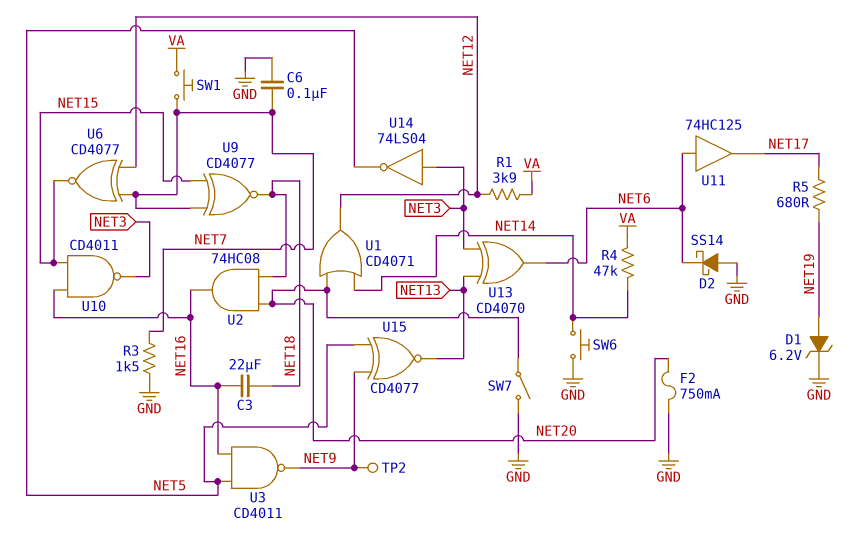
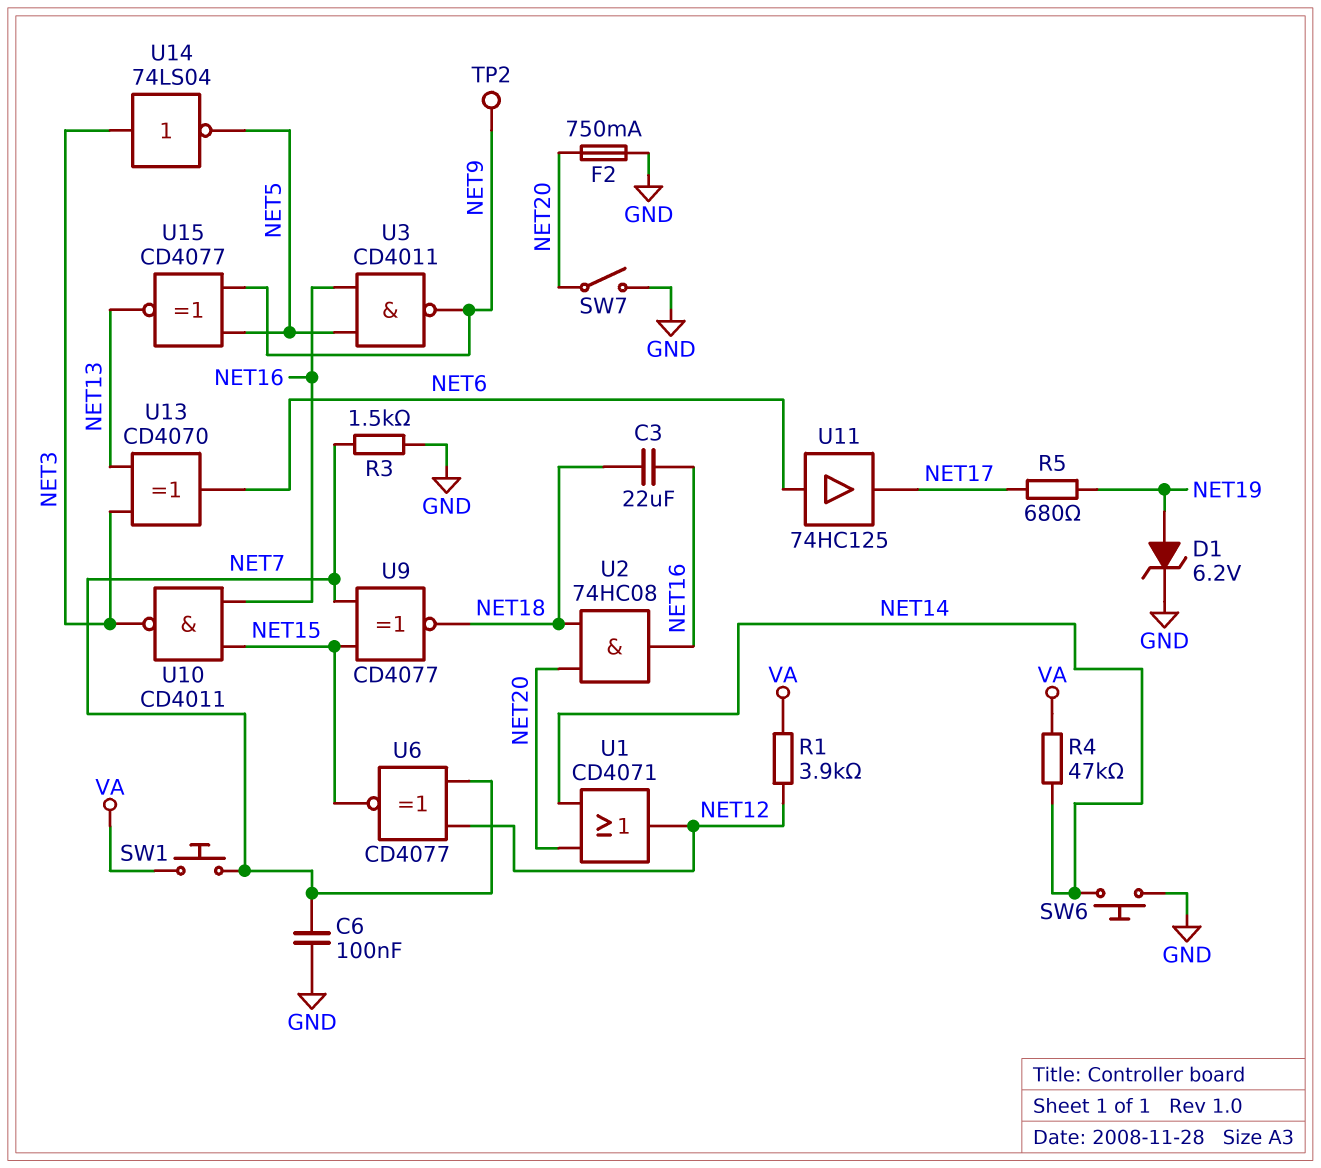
D2: schottky SS14 (A GND, K NET6) -> none

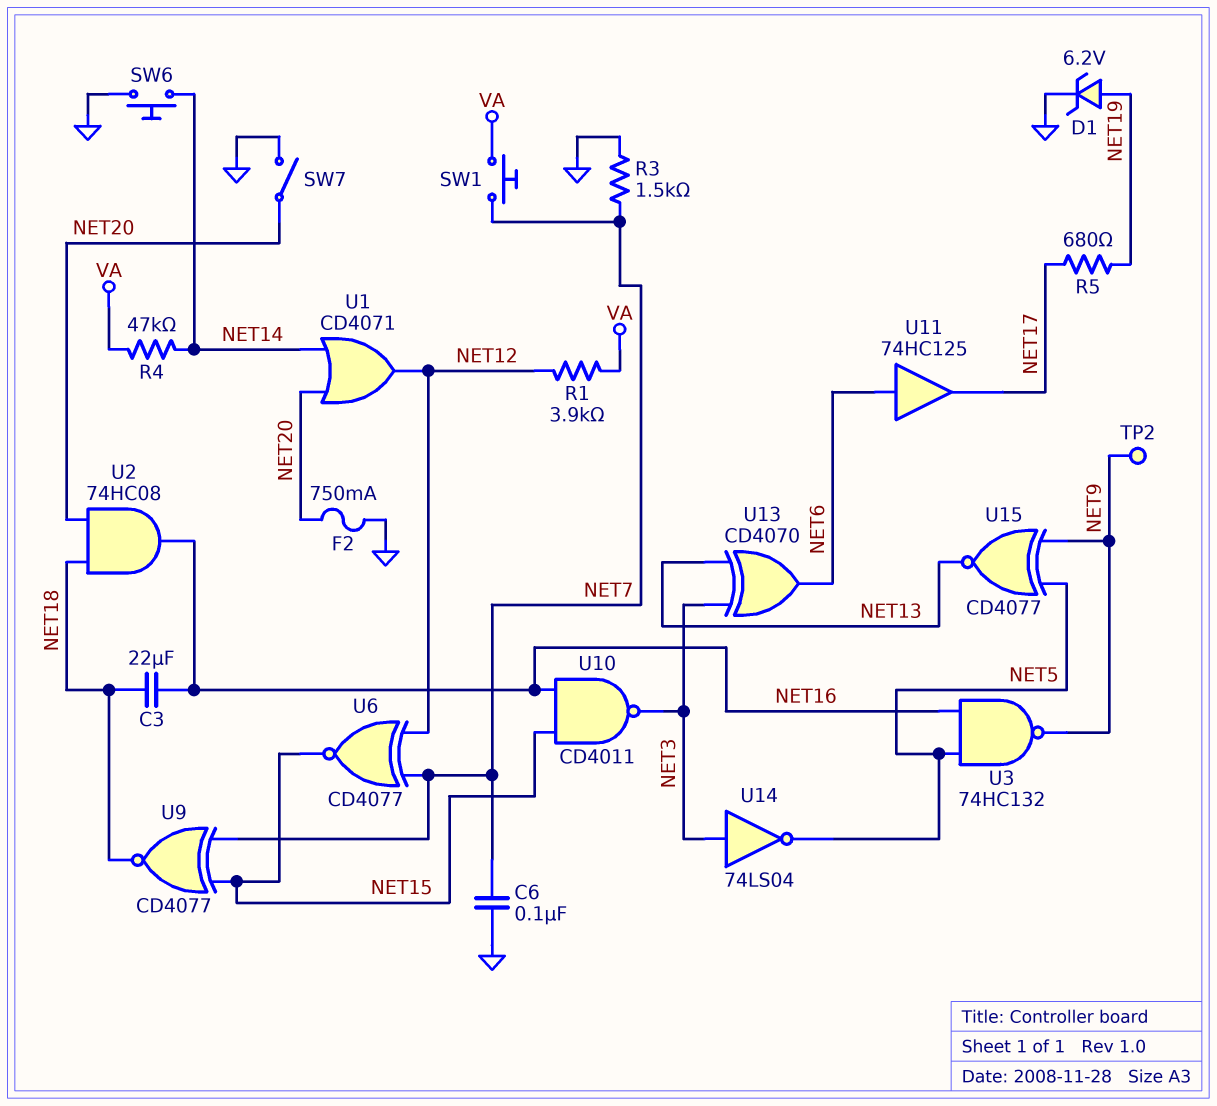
U3: NAND CD4011 (in NET5, in NET16, out NET9) -> NAND 74HC132 (in NET5, in NET16, out NET9)

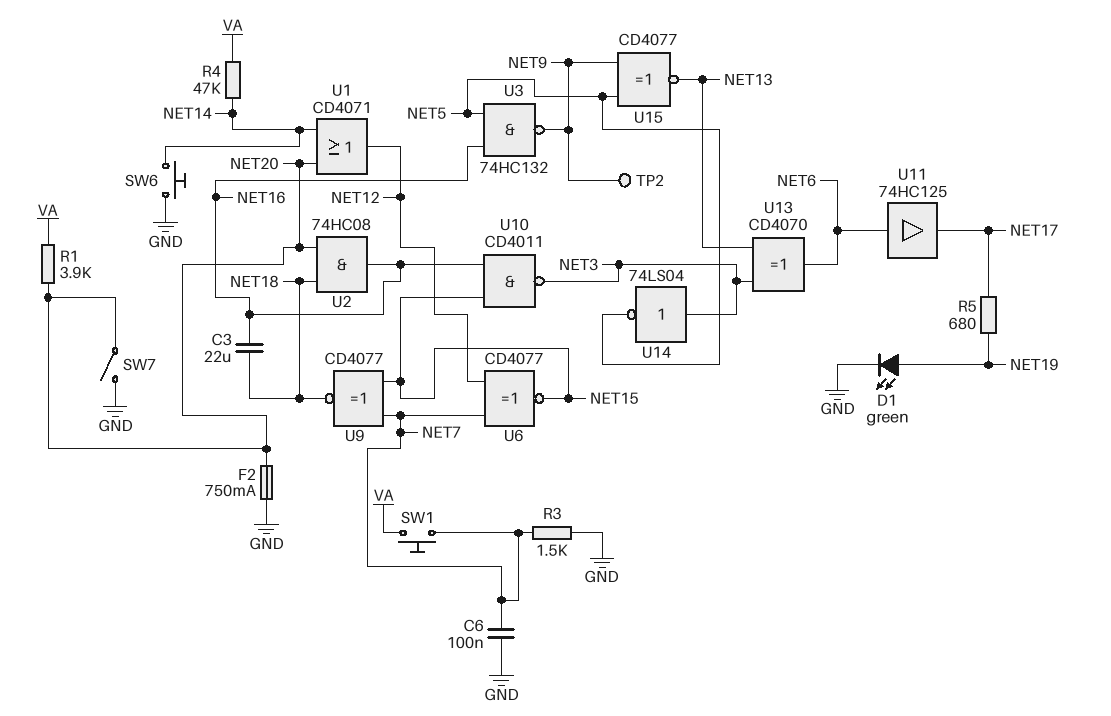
D1: zener 6.2V (A NET19, K GND) -> LED green (A NET19, K GND)
R1: 3.9k (NET12, VA) -> 3.9k (NET20, VA)

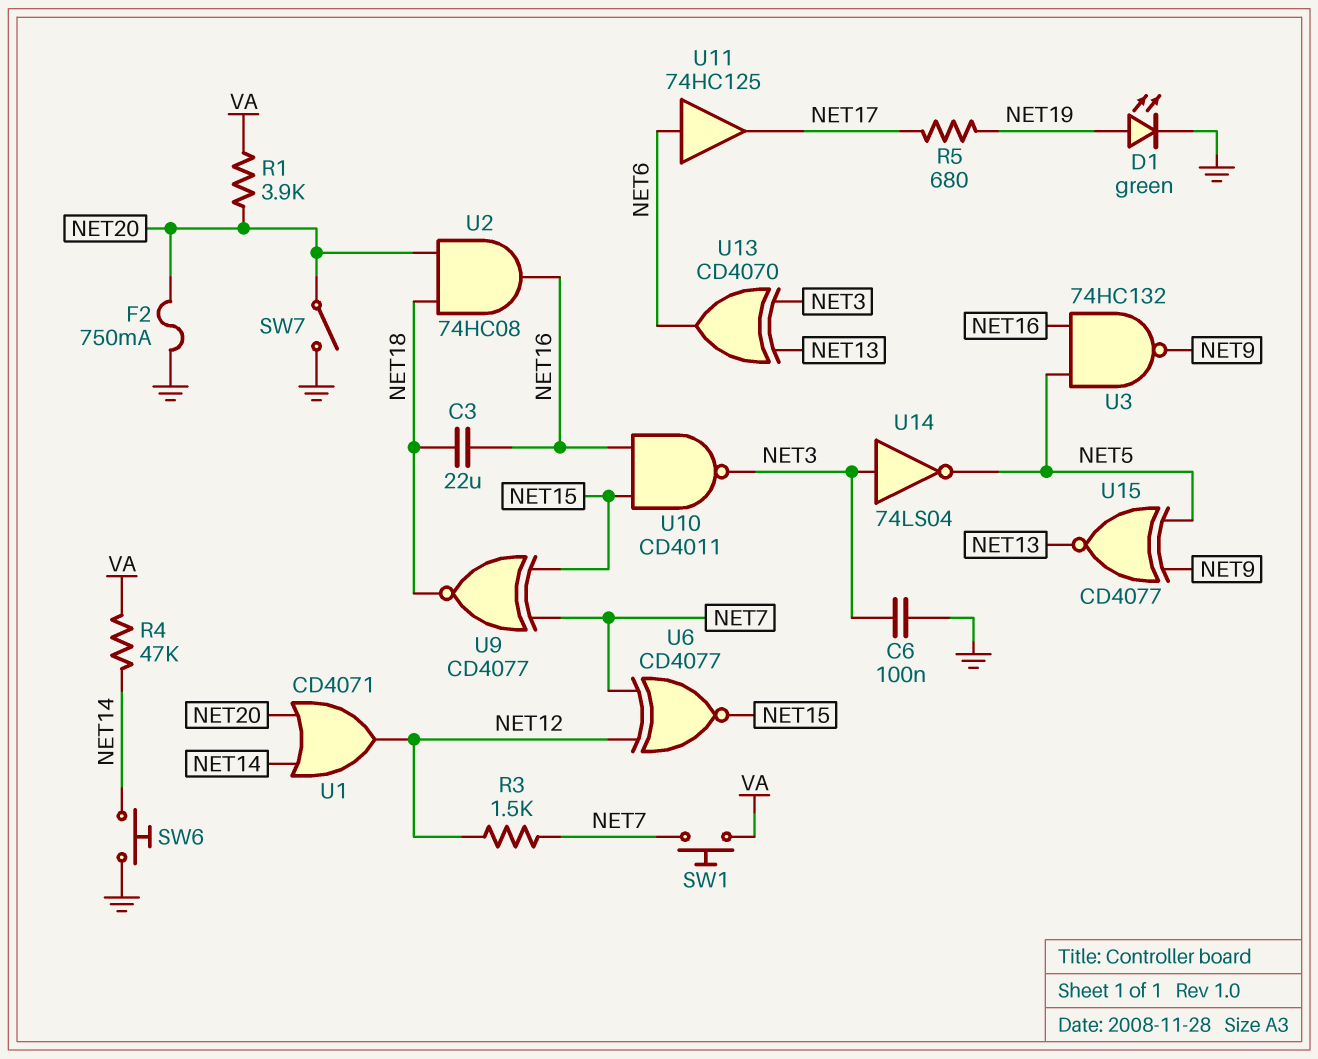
C6: 100nF (GND, NET7) -> 100nF (GND, NET3)
R3: 1.5k (GND, NET7) -> 1.5k (NET7, NET12)
TP2: test point (NET9) -> none

